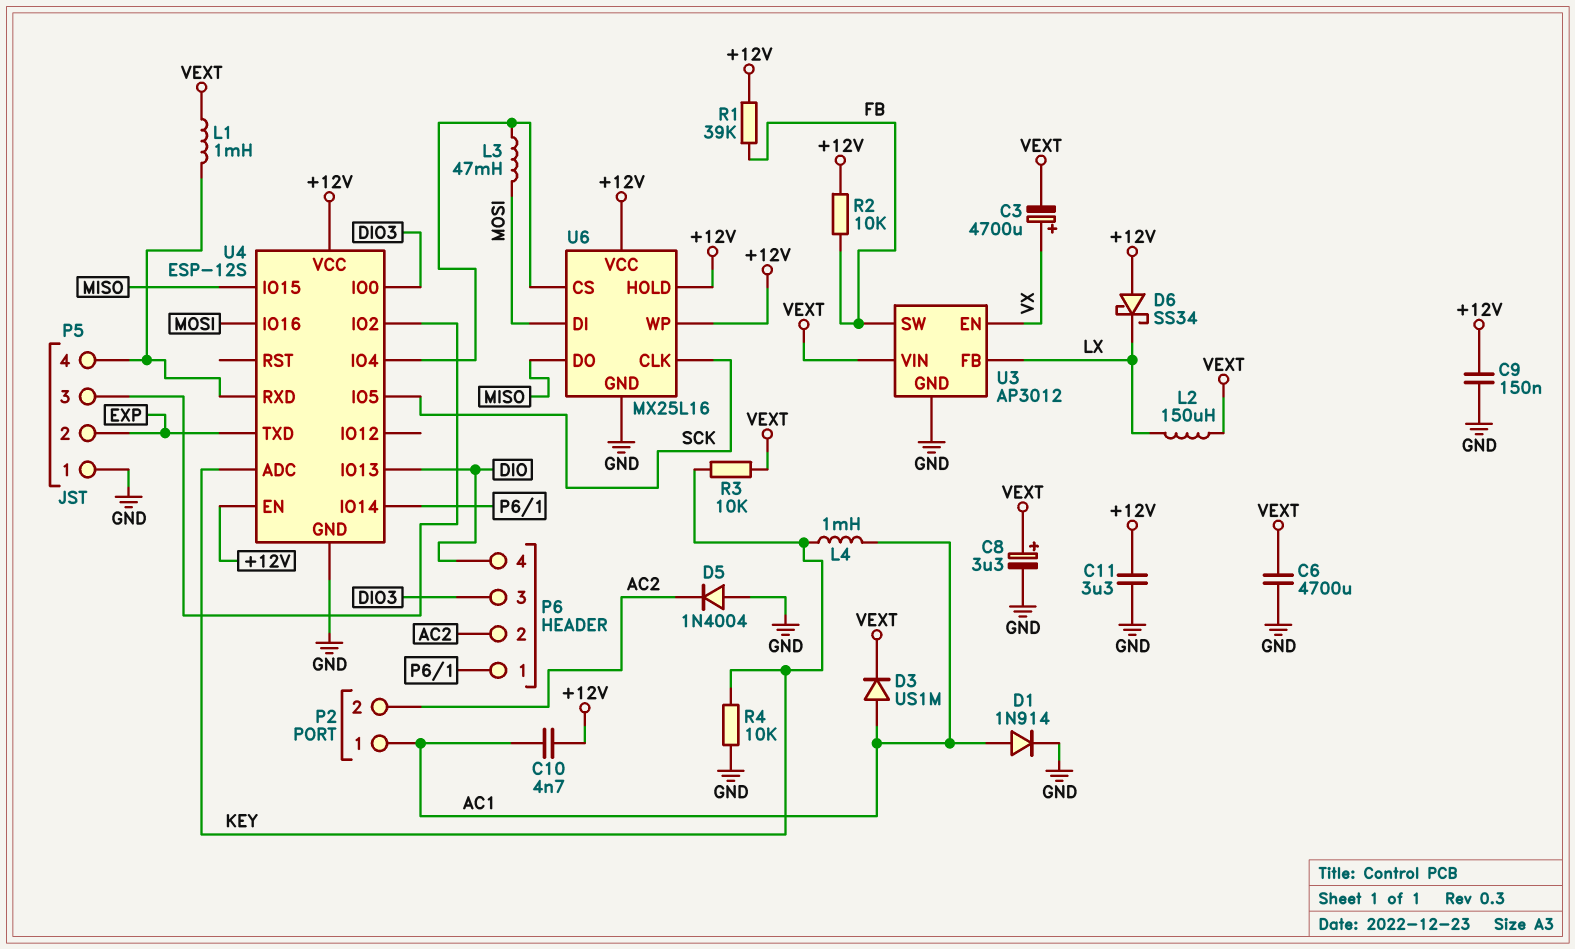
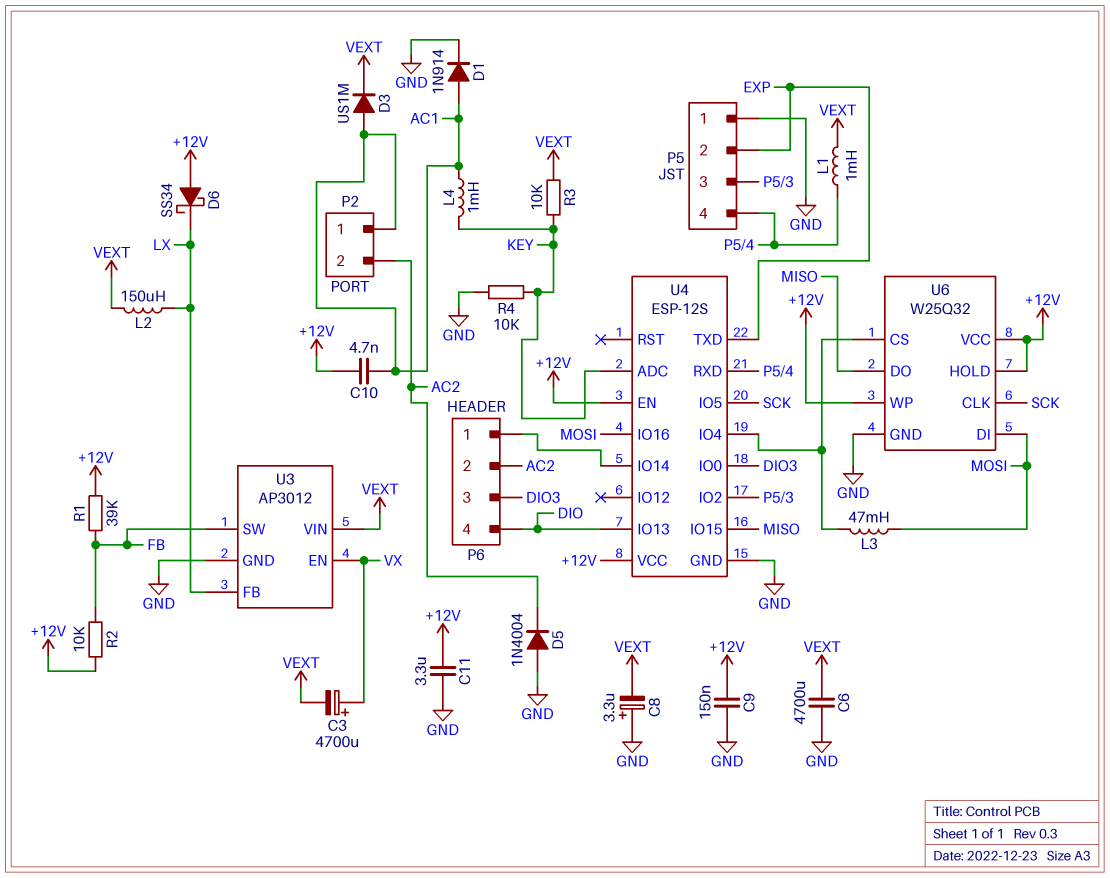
C8: 3.3uF (plus VEXT, minus GND) -> 3.3uF (plus GND, minus VEXT)
U6: MX25L16 -> W25Q32

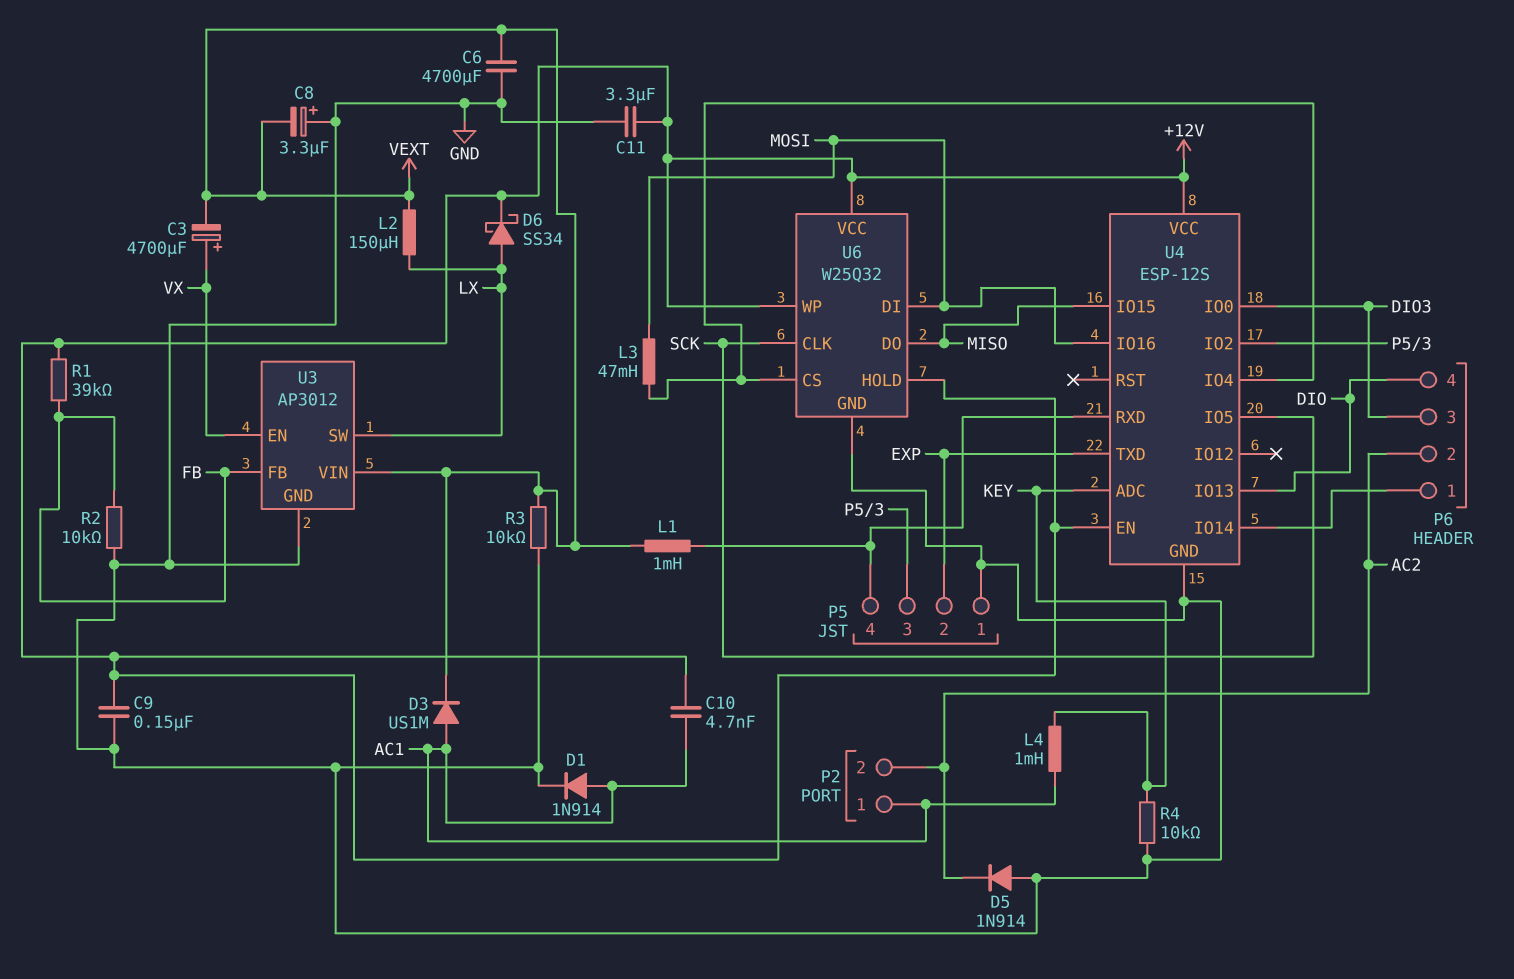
D5: diode 1N4004 (A GND, K AC2) -> diode 1N914 (A GND, K AC2)
D6: schottky SS34 (A +12V, K LX) -> schottky SS34 (A LX, K +12V)
R2: 10k (+12V, FB) -> 10k (FB, GND)
R3: 10k (KEY, VEXT) -> 10k (GND, VEXT)
U3 pin FB: LX -> FB
U3 pin SW: FB -> LX

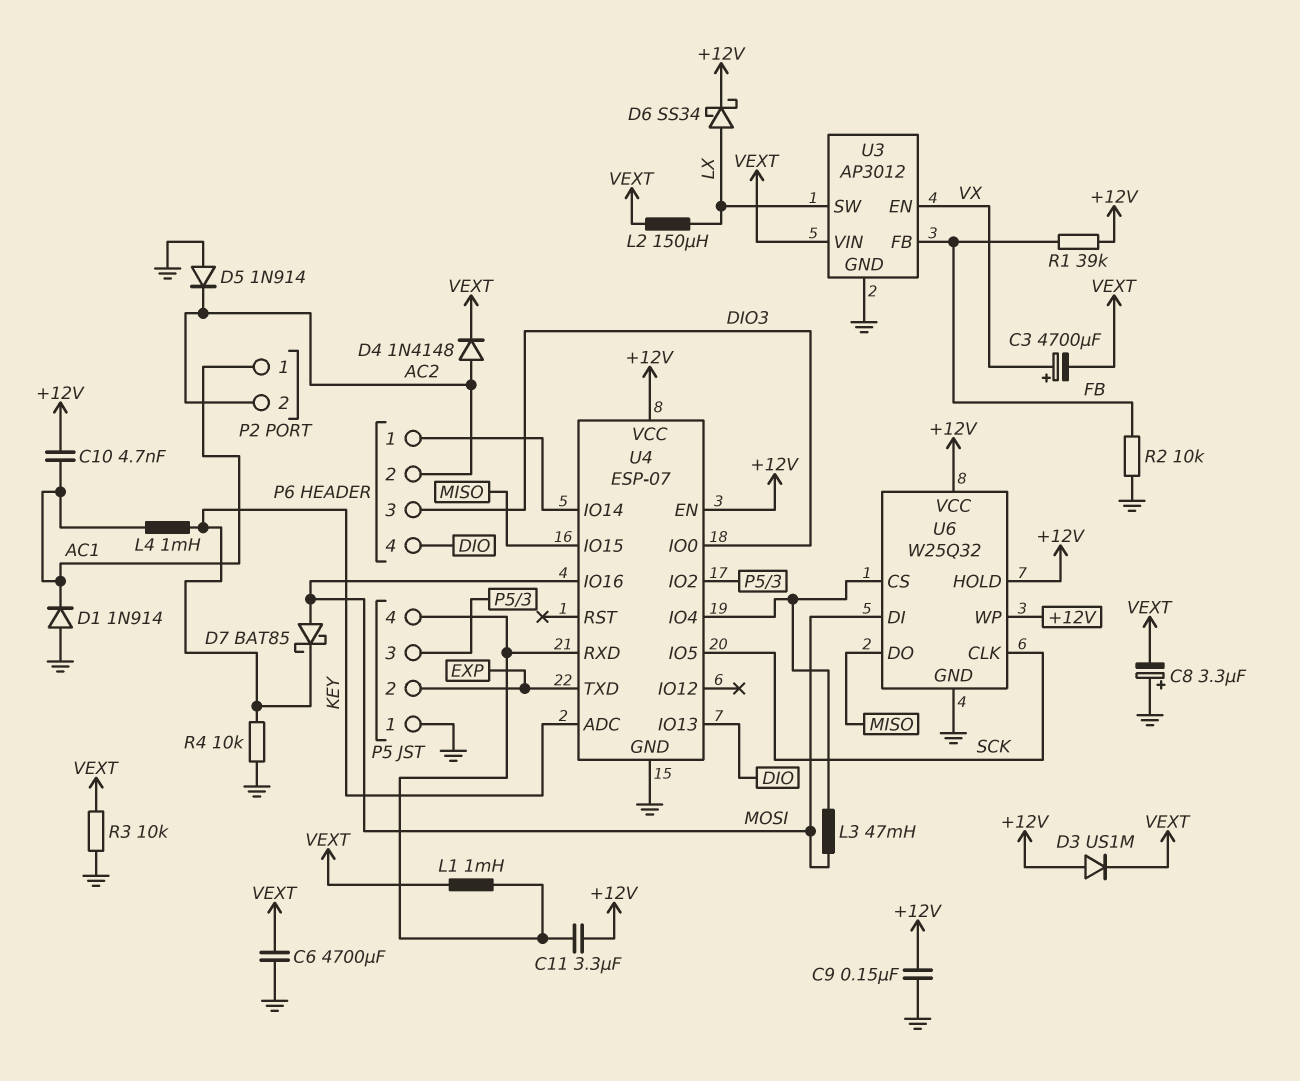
C11: 3.3uF (+12V, GND) -> 3.3uF (+12V, P5/4)
D1: diode 1N914 (A AC1, K GND) -> diode 1N914 (A GND, K AC1)
D3: diode US1M (A AC1, K VEXT) -> diode US1M (A +12V, K VEXT)
D4: none -> diode 1N4148 (A AC2, K VEXT)
D7: none -> schottky BAT85 (A MOSI, K KEY)
U4: ESP-12S -> ESP-07

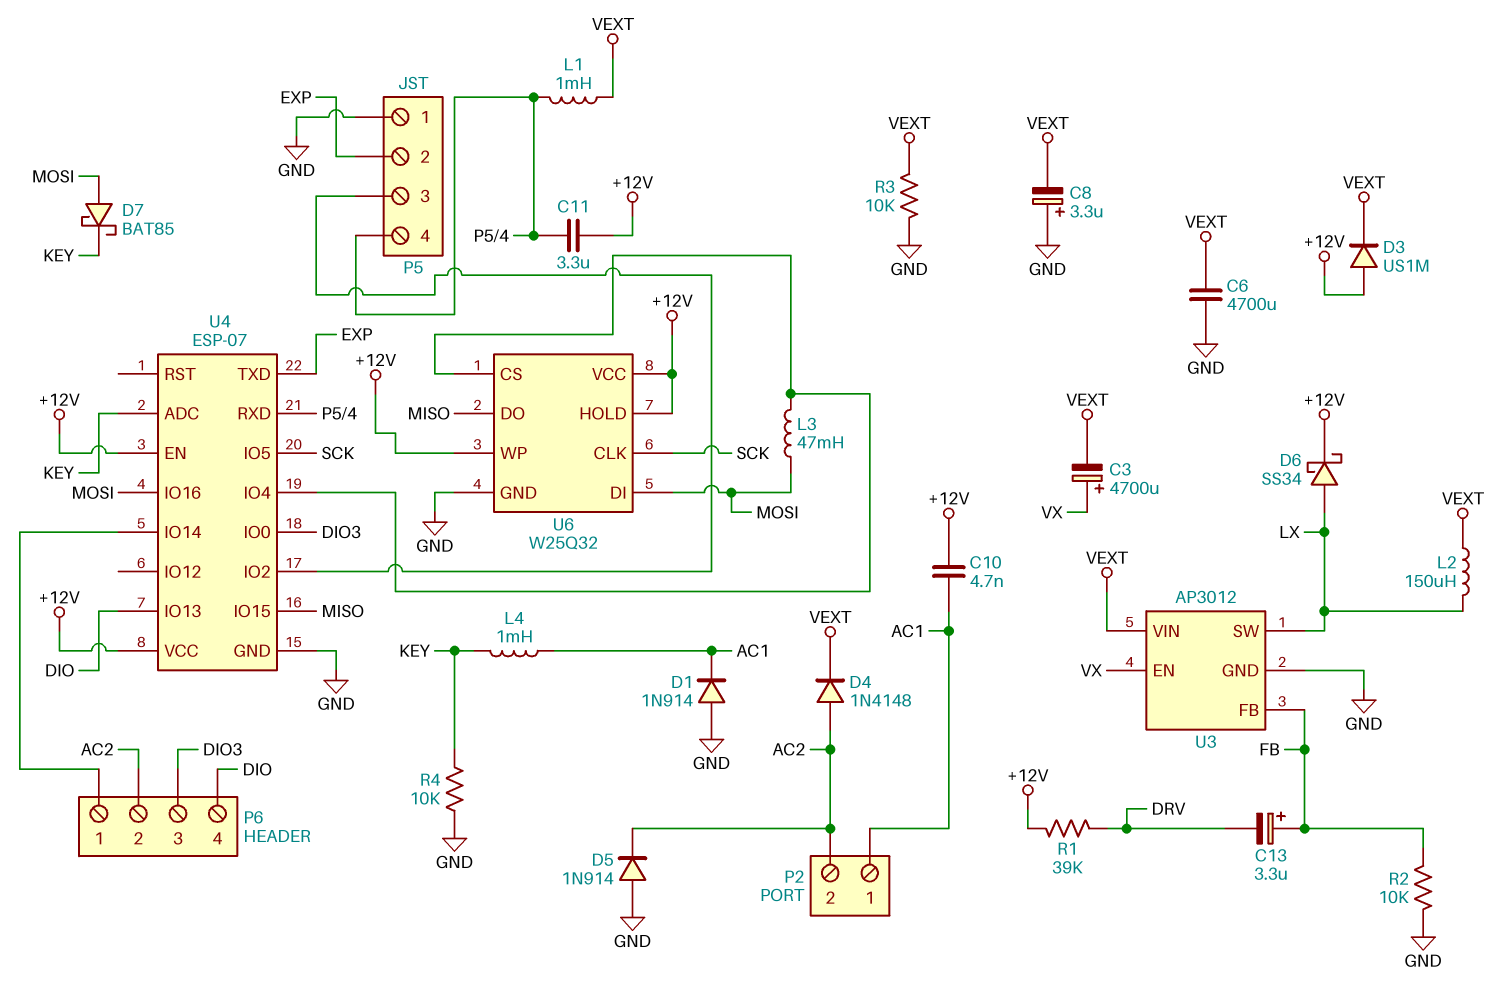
C9: 150nF (+12V, GND) -> none
C13: none -> 3.3uF (plus FB, minus DRV)
R1: 39k (+12V, FB) -> 39k (+12V, DRV)

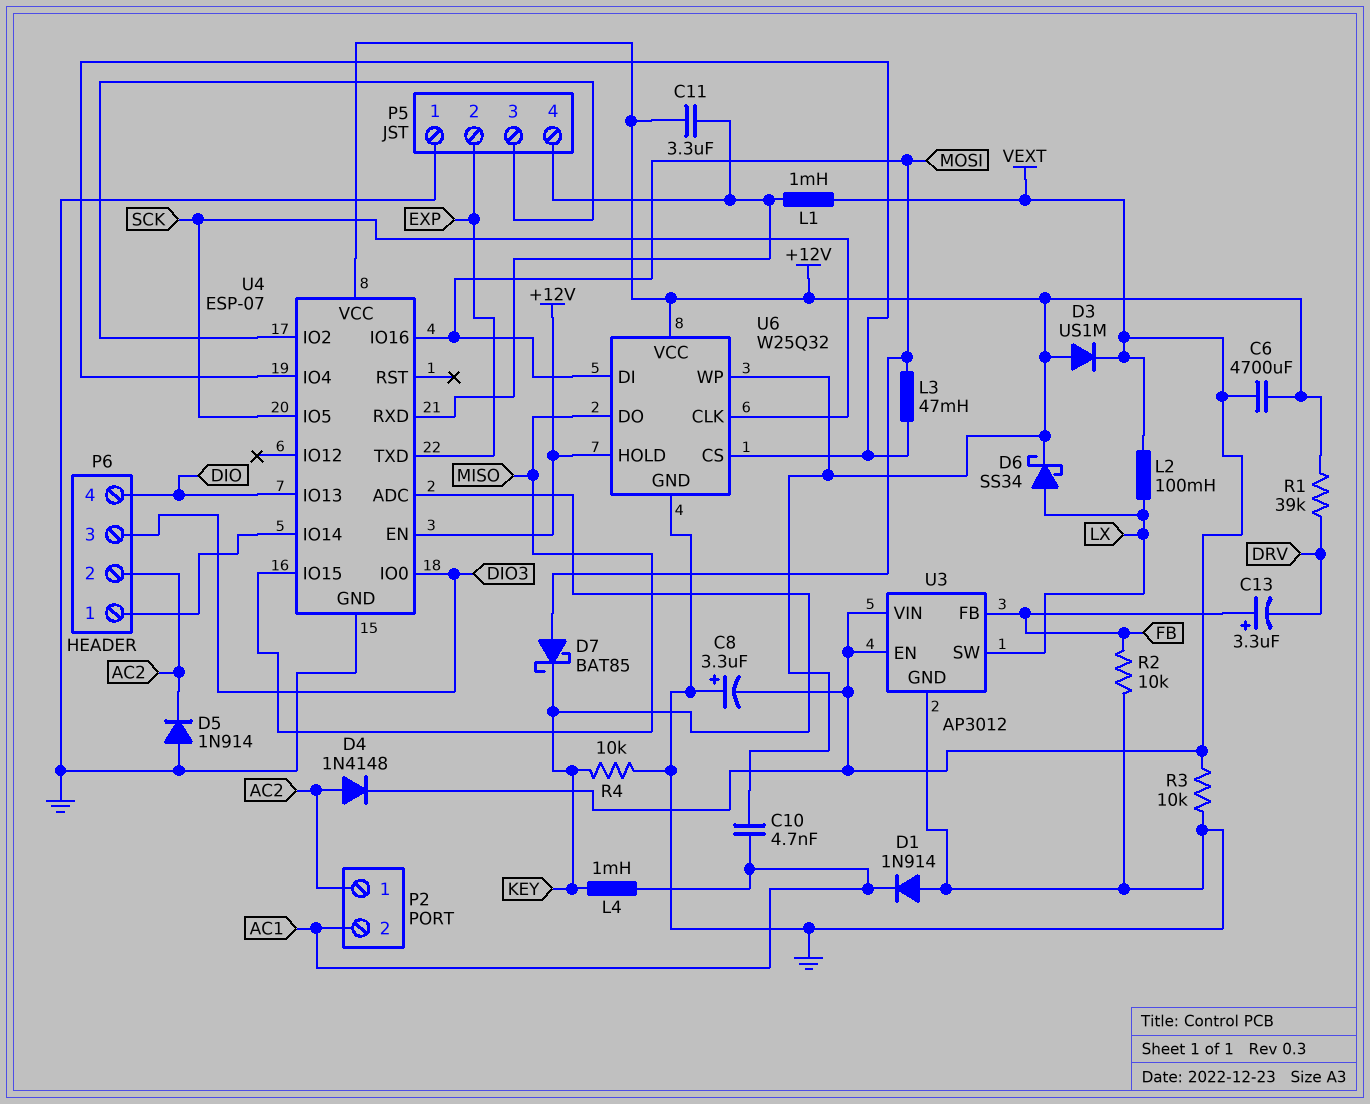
C3: 4700uF (plus VX, minus VEXT) -> none
C6: 4700uF (GND, VEXT) -> 4700uF (+12V, VEXT)
L2: 150uH (LX, VEXT) -> 100mH (LX, VEXT)
P2 pin 1: AC1 -> AC2
P2 pin 2: AC2 -> AC1
U3 pin EN: VX -> VEXT

